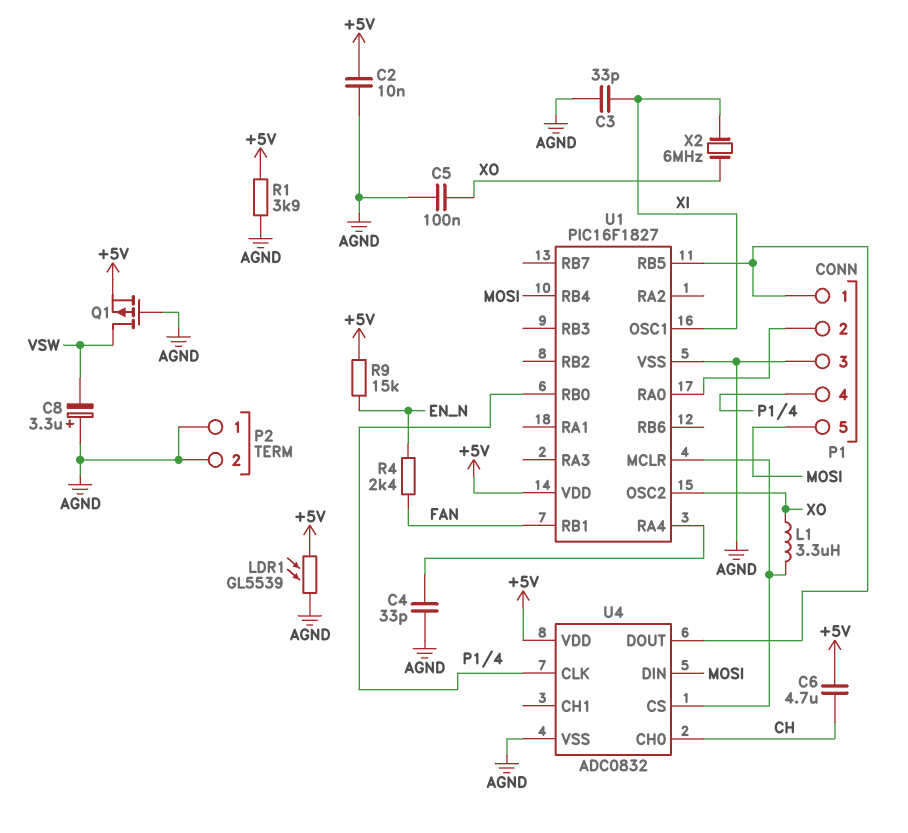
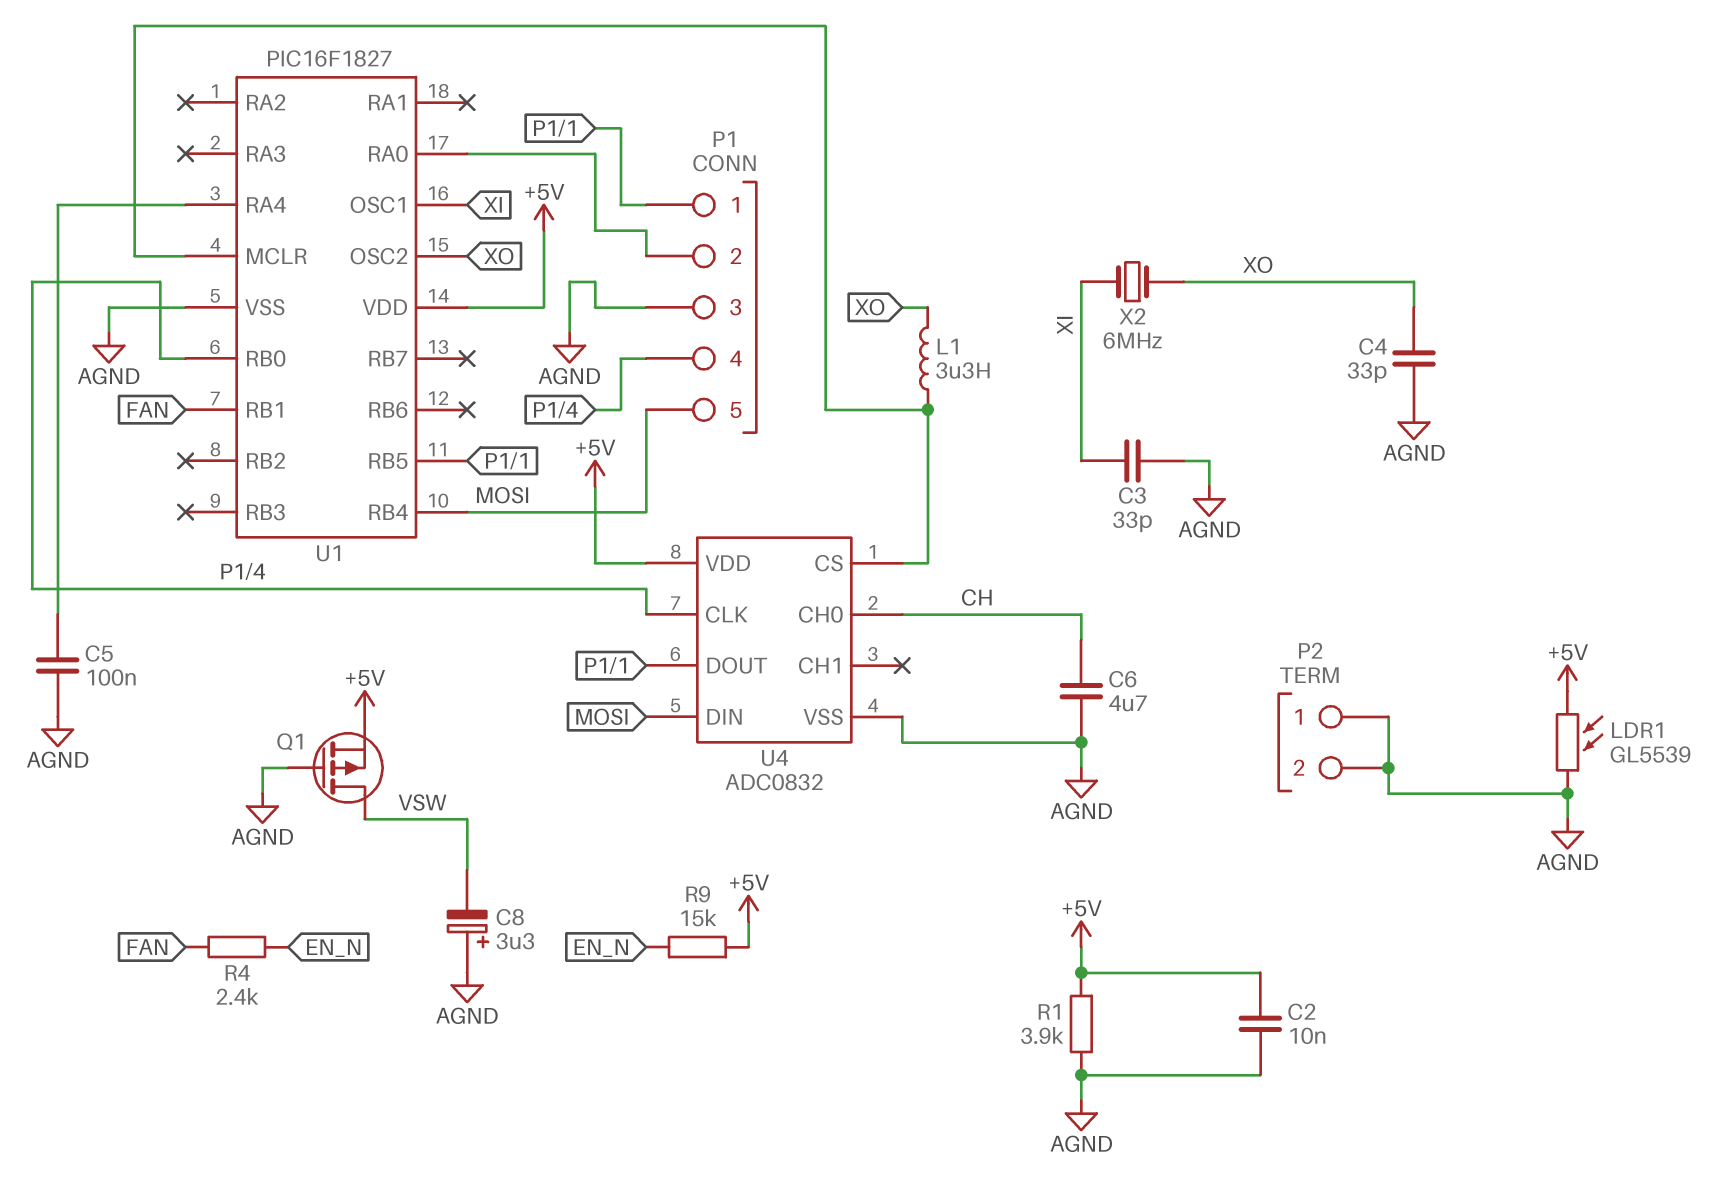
C4: 33pF (AGND, U1/RA4) -> 33pF (AGND, XO)
C5: 100nF (AGND, XO) -> 100nF (AGND, U1/RA4)
C6: 4.7uF (+5V, CH) -> 4.7uF (AGND, CH)

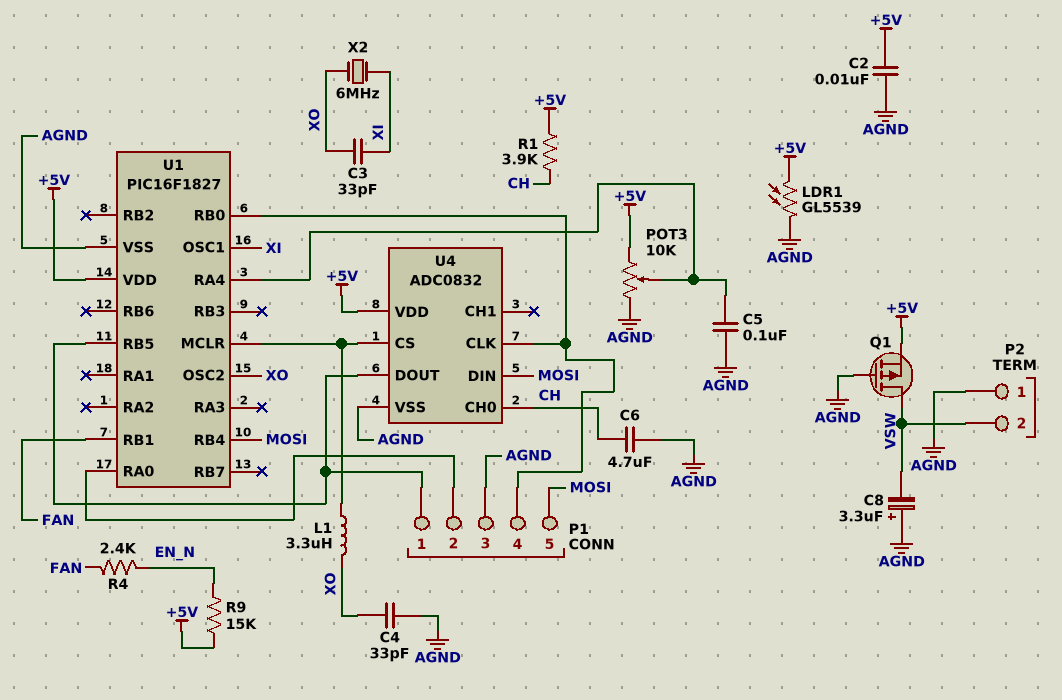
C3: 33pF (AGND, XI) -> 33pF (XI, XO)
P2 pin 2: AGND -> VSW
POT3: none -> 10k (+5V, AGND, wiper U1/RA4)
R1: 3.9k (+5V, AGND) -> 3.9k (+5V, CH)

